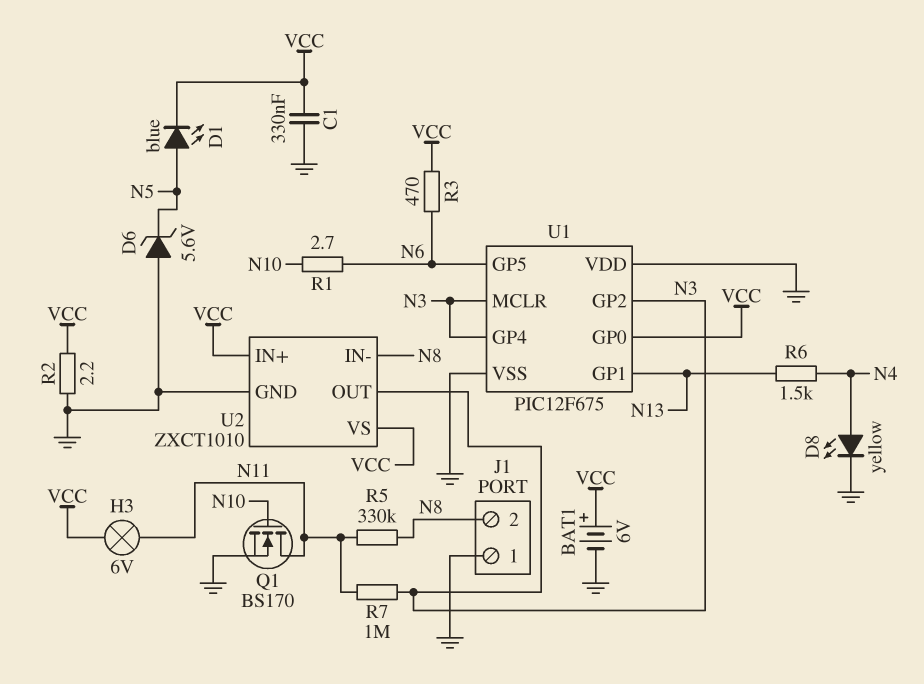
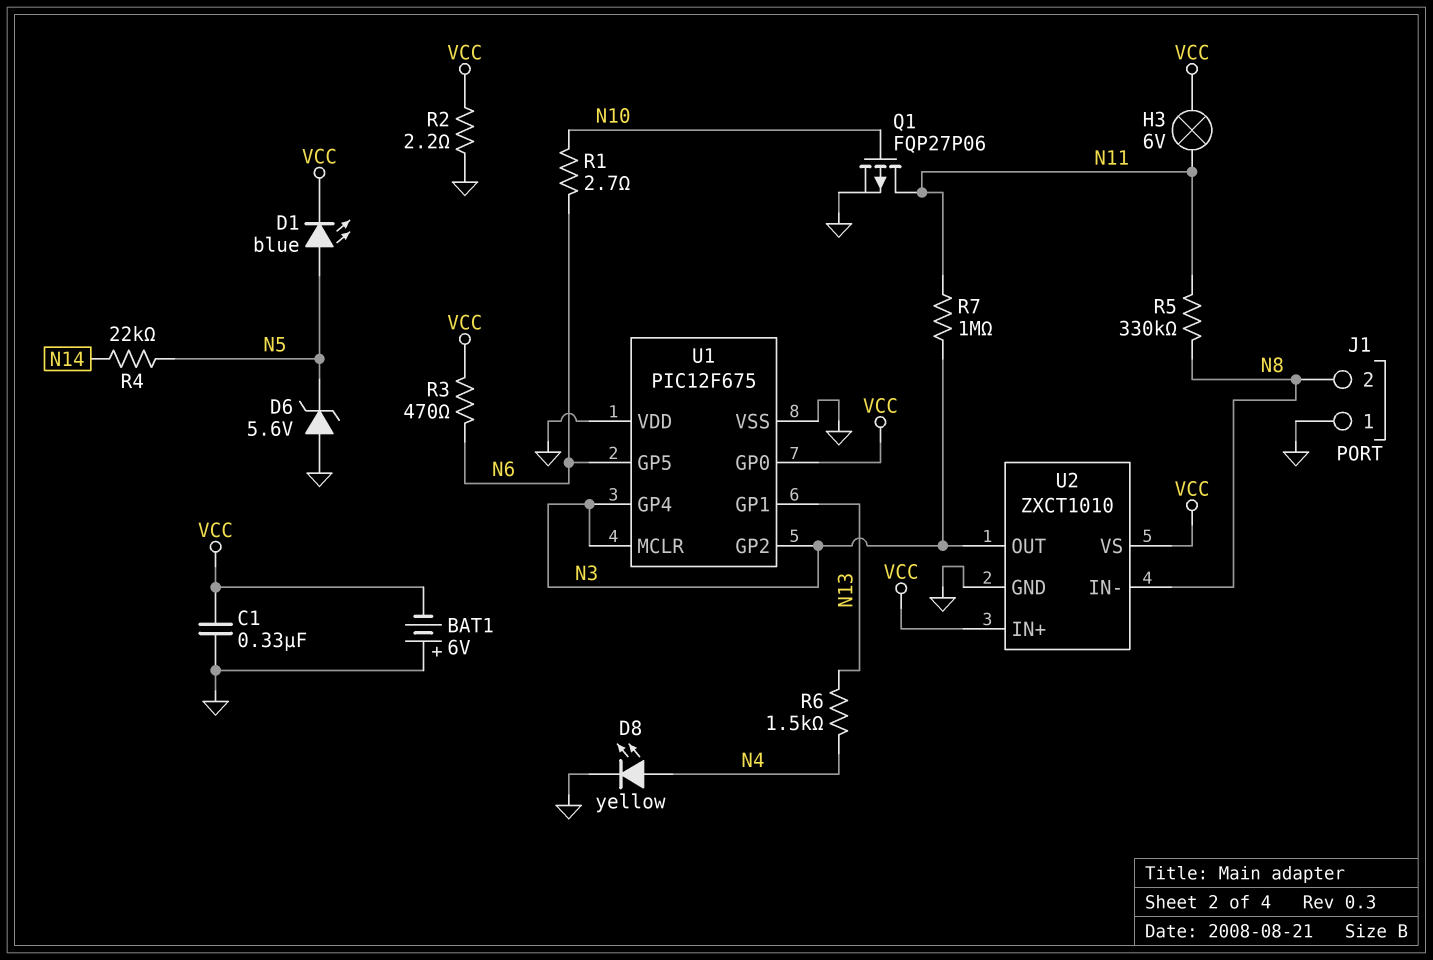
BAT1: 6V (plus VCC, minus GND) -> 6V (plus GND, minus VCC)
Q1: NMOS BS170 (G N10, D N11, S GND) -> PMOS FQP27P06 (G N10, D N11, S GND)
R4: none -> 22k (N5, N14)

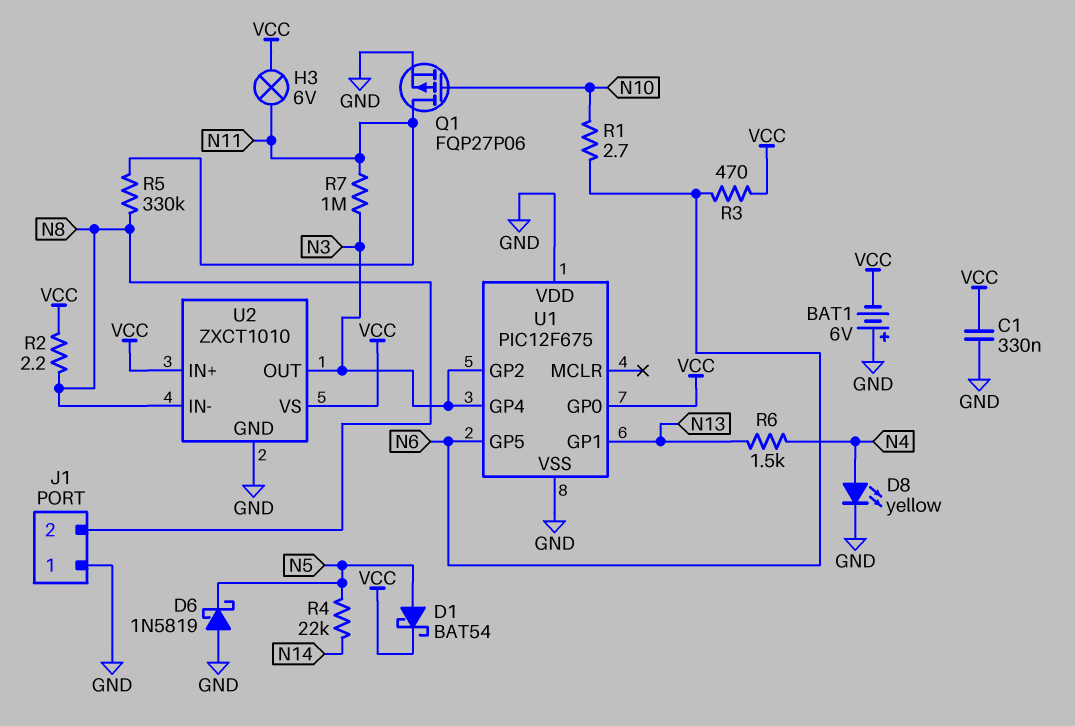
D1: LED blue (A N5, K VCC) -> schottky BAT54 (A N5, K VCC)
D6: zener 5.6V (A GND, K N5) -> schottky 1N5819 (A GND, K N5)
R2: 2.2 (GND, VCC) -> 2.2 (N8, VCC)
U1 pin MCLR: N3 -> none

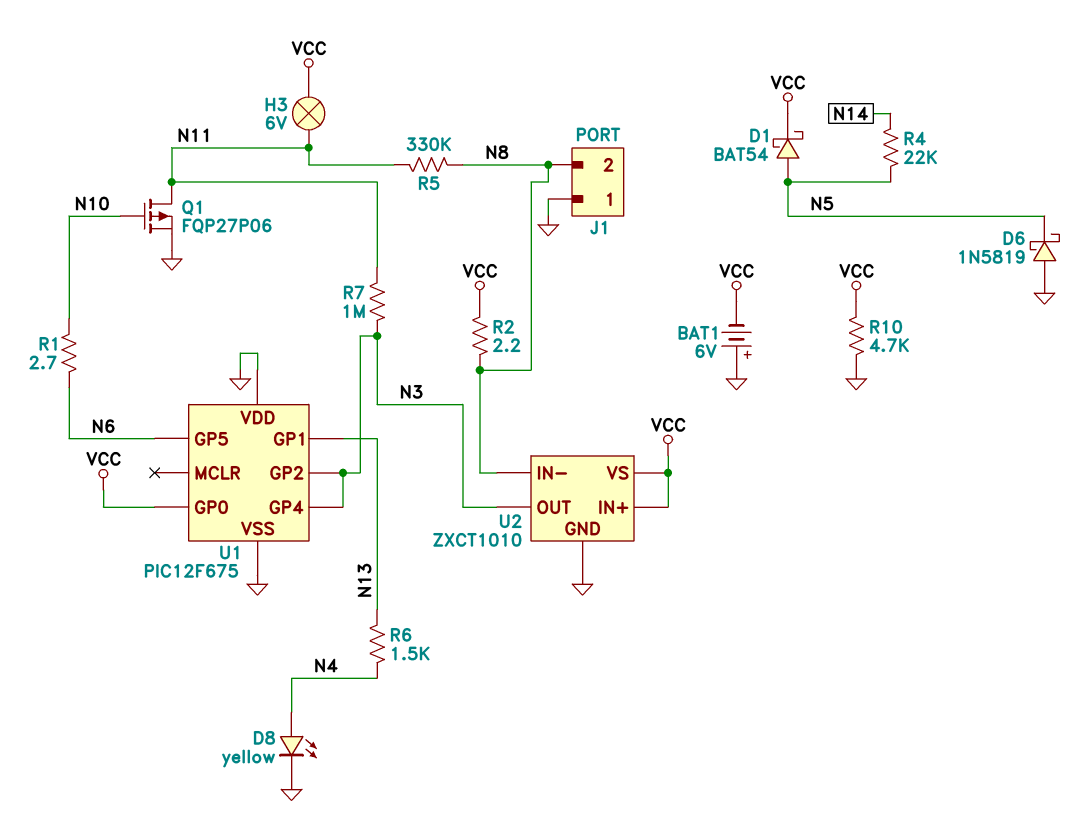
C1: 330nF (GND, VCC) -> none
R3: 470 (N6, VCC) -> none
R10: none -> 4.7k (GND, VCC)

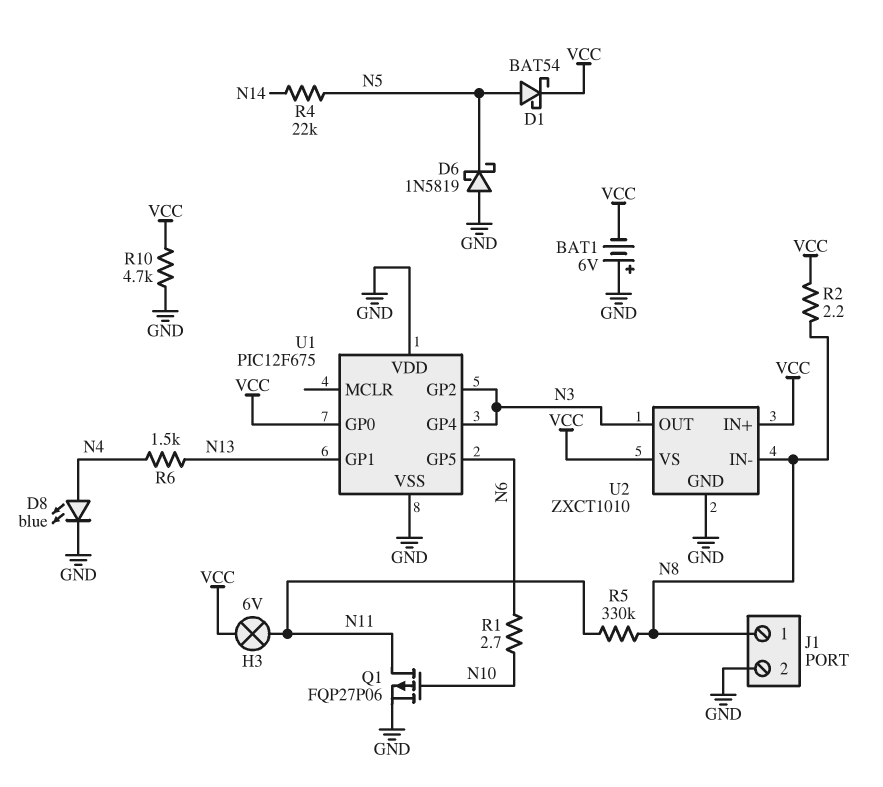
D8: LED yellow (A N4, K GND) -> LED blue (A N4, K GND)
J1 pin 1: GND -> N8
J1 pin 2: N8 -> GND
R7: 1M (N3, N11) -> none

